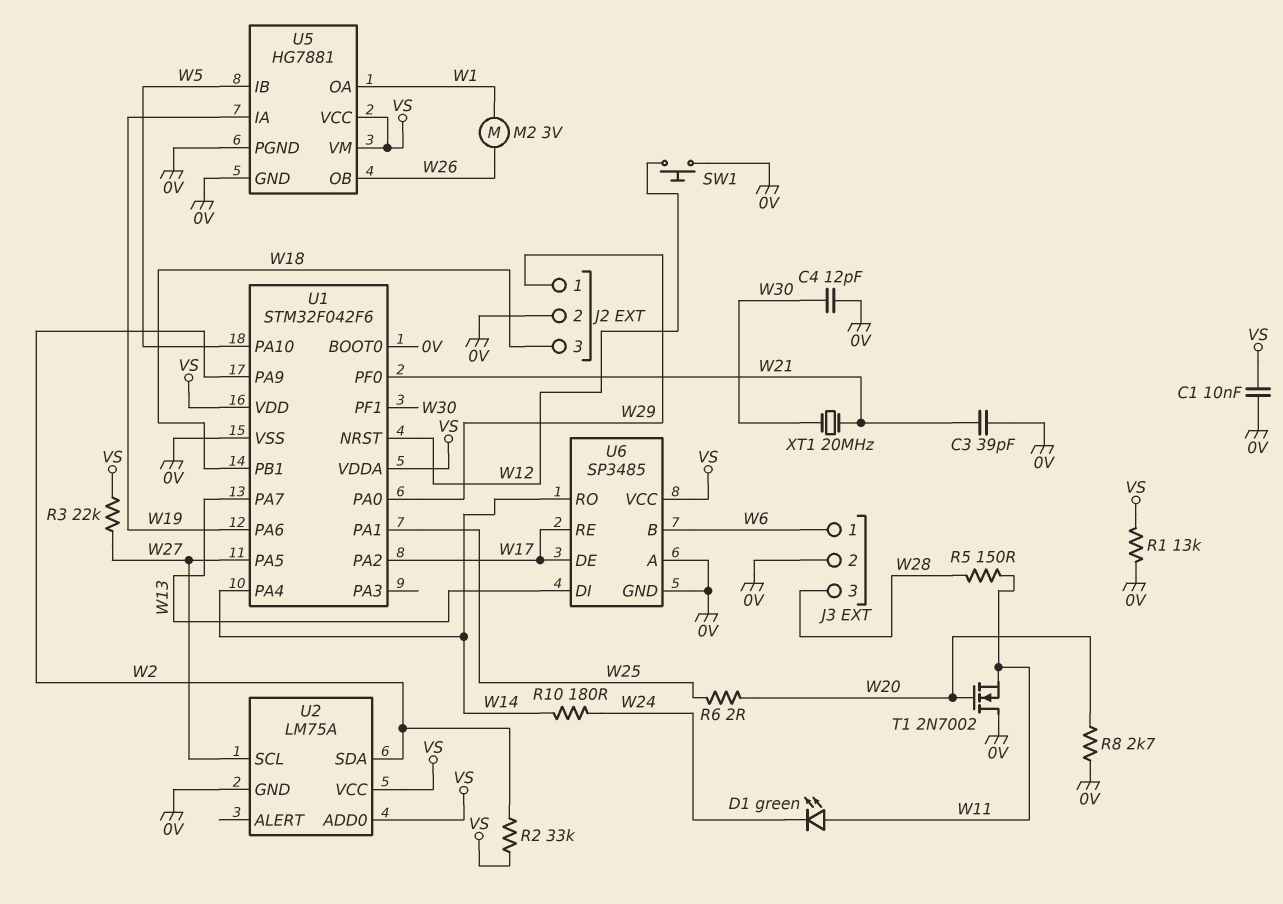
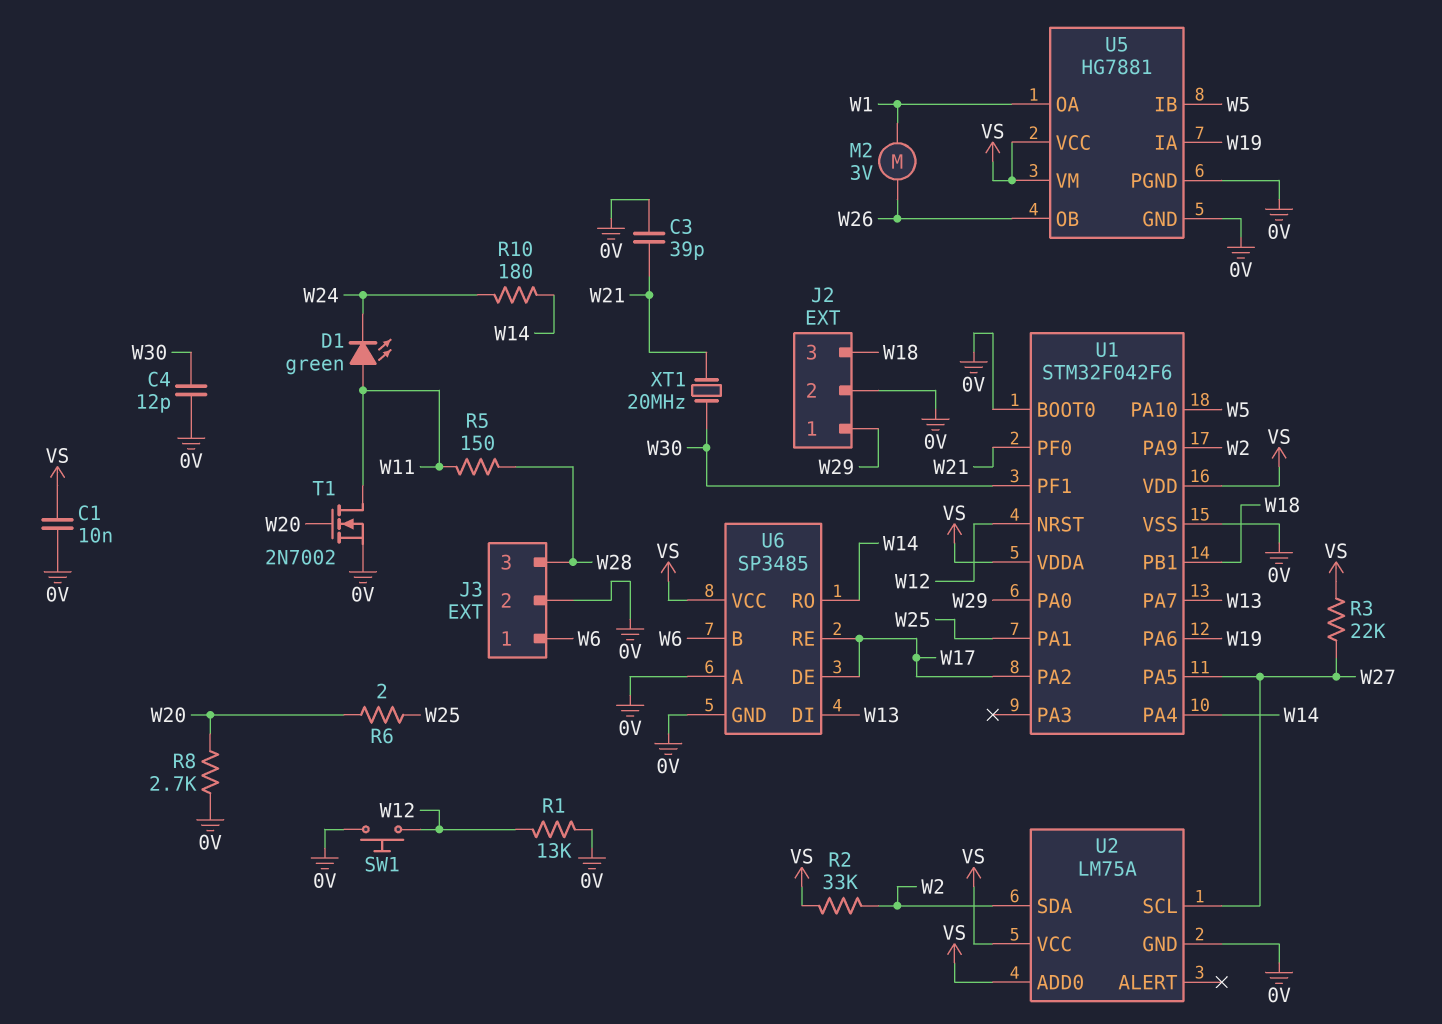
R1: 13k (0V, VS) -> 13k (0V, W12)
T1: NMOS 2N7002 (G W20, D 0V, S W11) -> NMOS 2N7002 (G W20, D W11, S 0V)

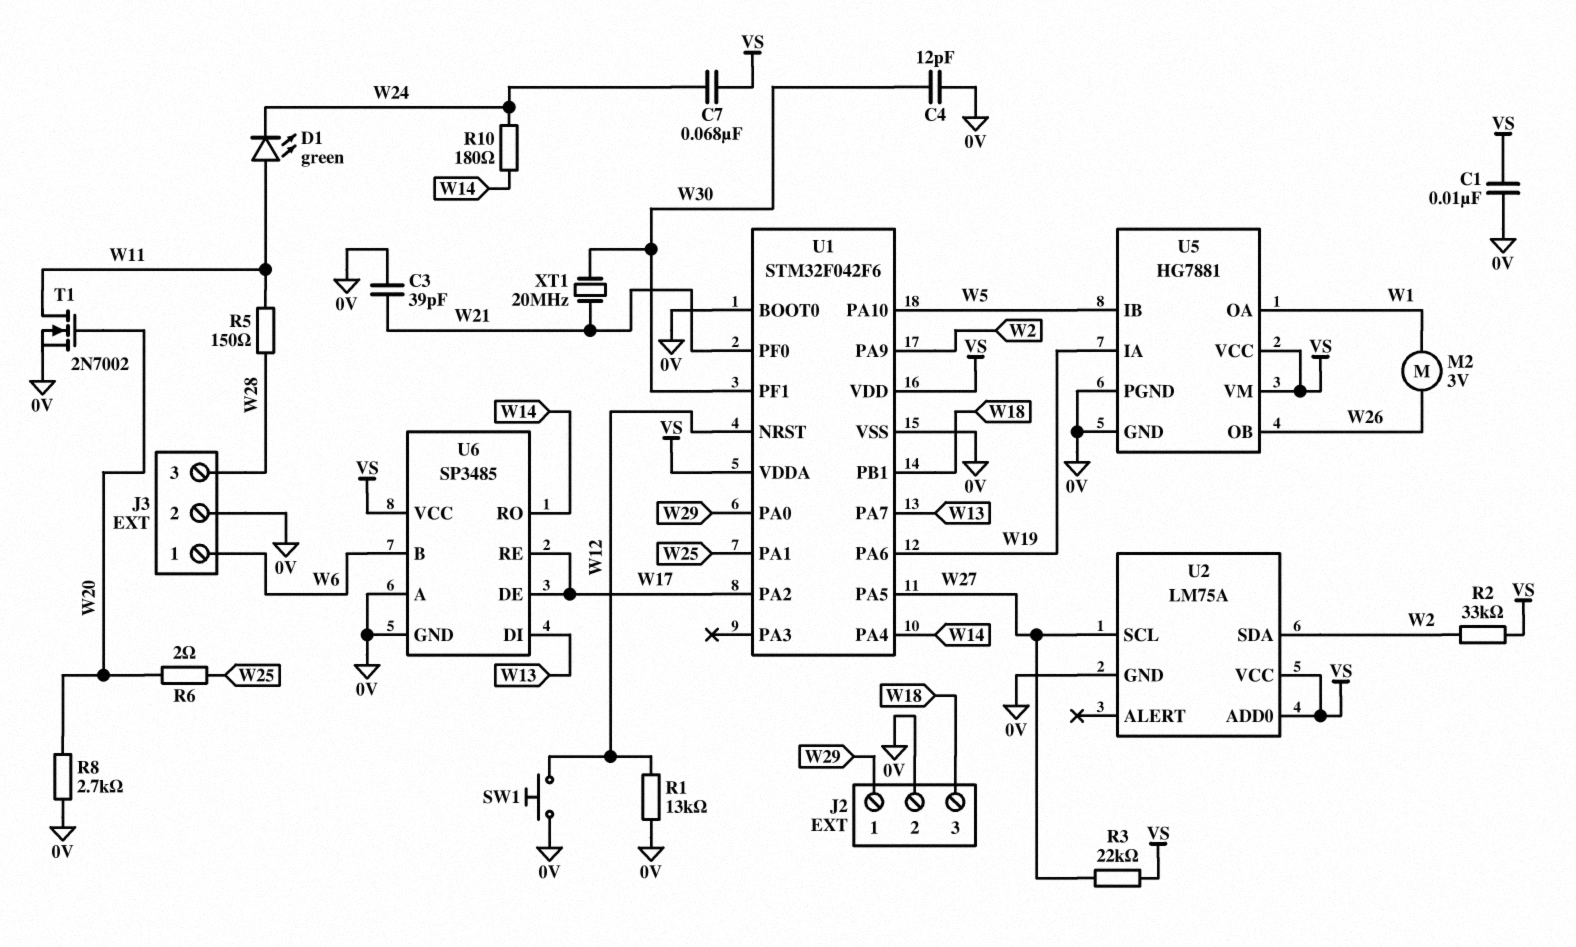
C7: none -> 68nF (VS, W24)

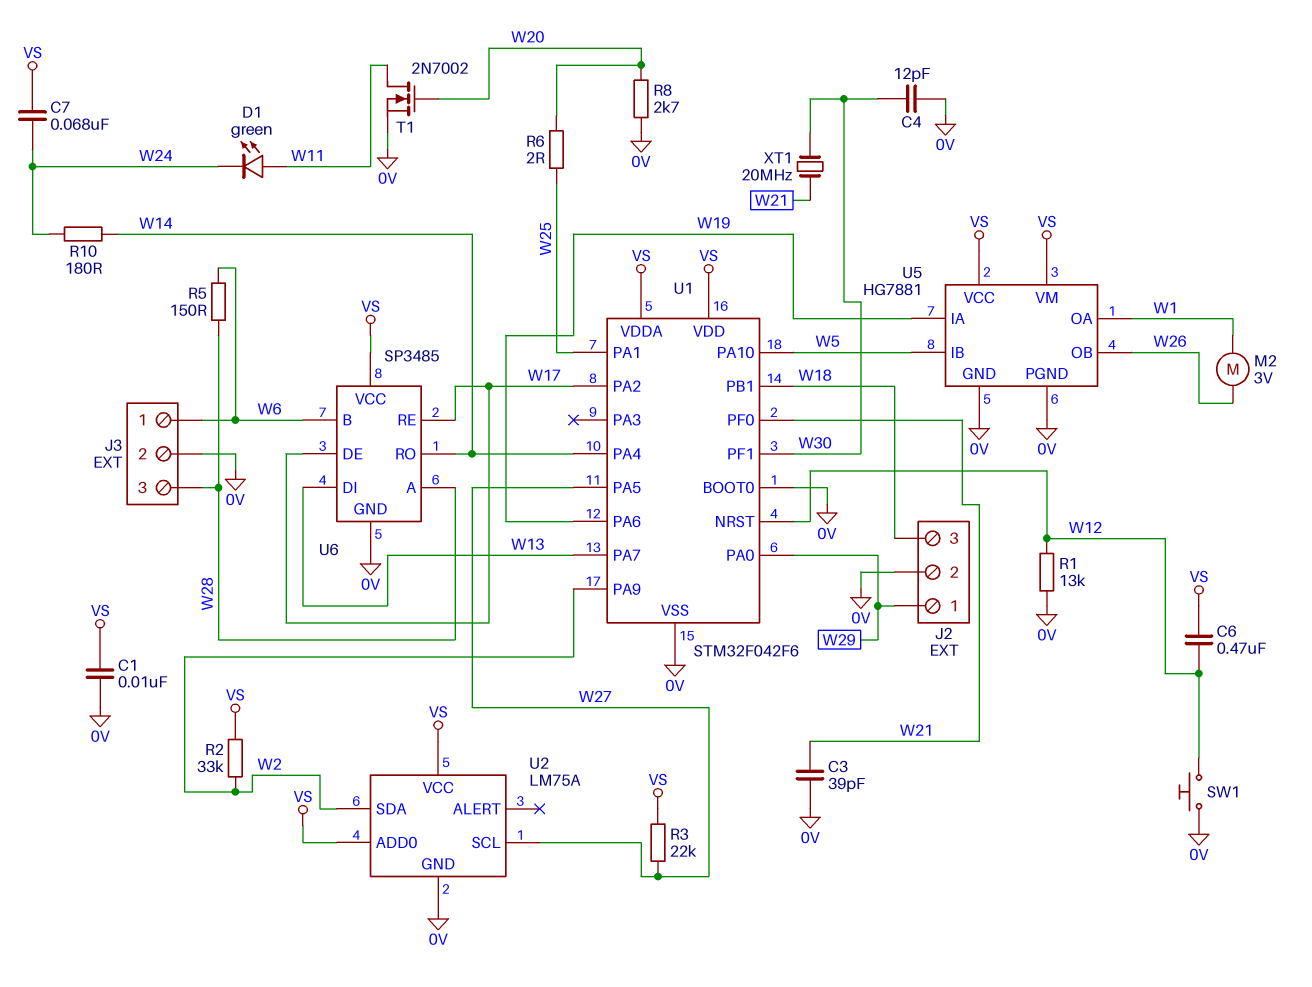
C6: none -> 470nF (VS, W12)
R5: 150 (W11, W28) -> 150 (W6, W28)
U6 pin A: 0V -> W28

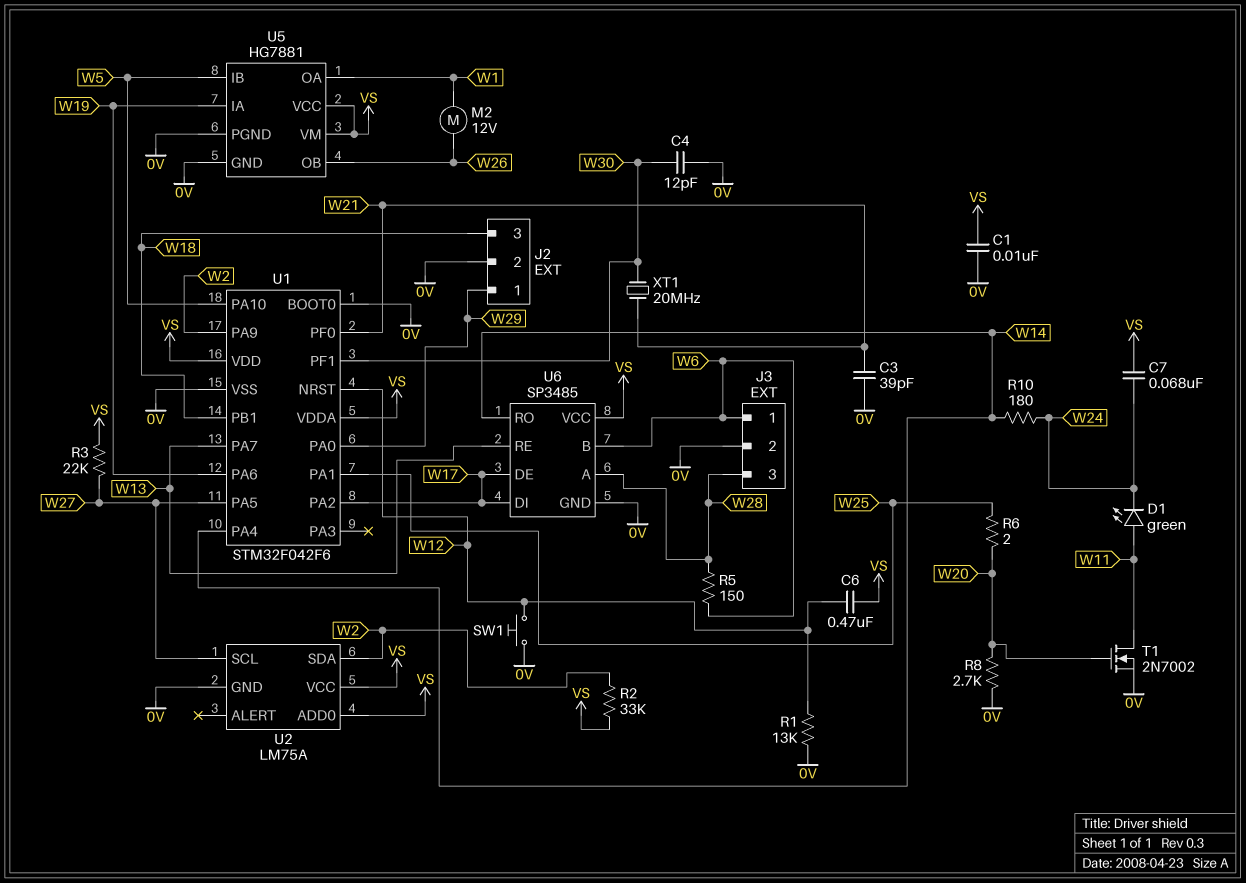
M2: motor 3V (W1, W26) -> motor 12V (W1, W26)
U6 pin DI: W13 -> W17
U6 pin RE: W17 -> W13

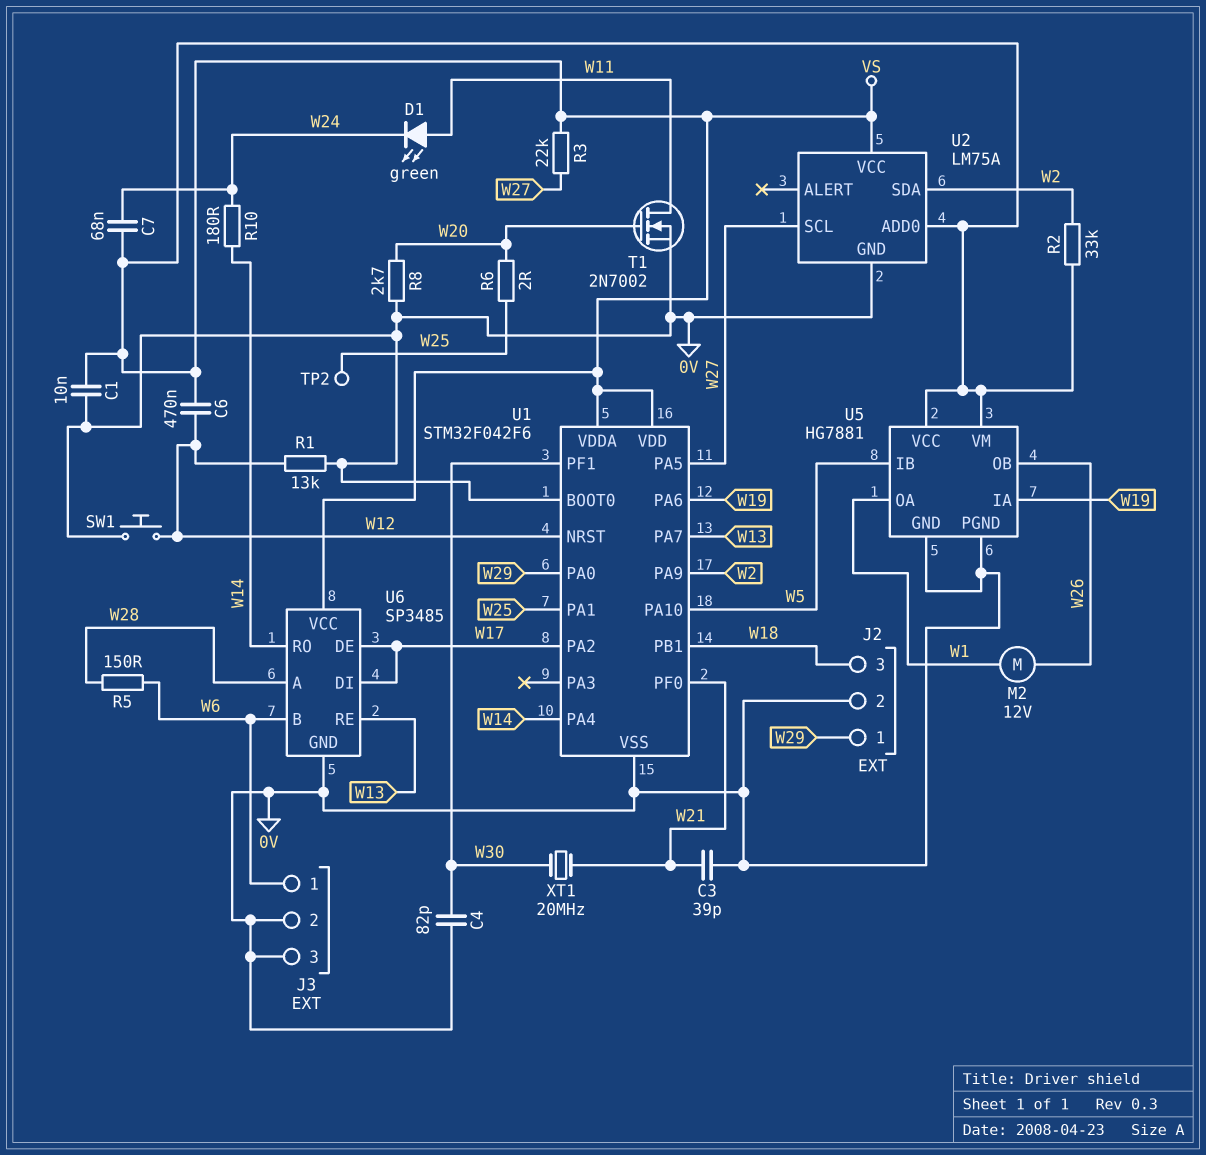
C4: 12pF (0V, W30) -> 82pF (0V, W30)
J3 pin 3: W28 -> 0V
TP2: none -> test point (W25)

